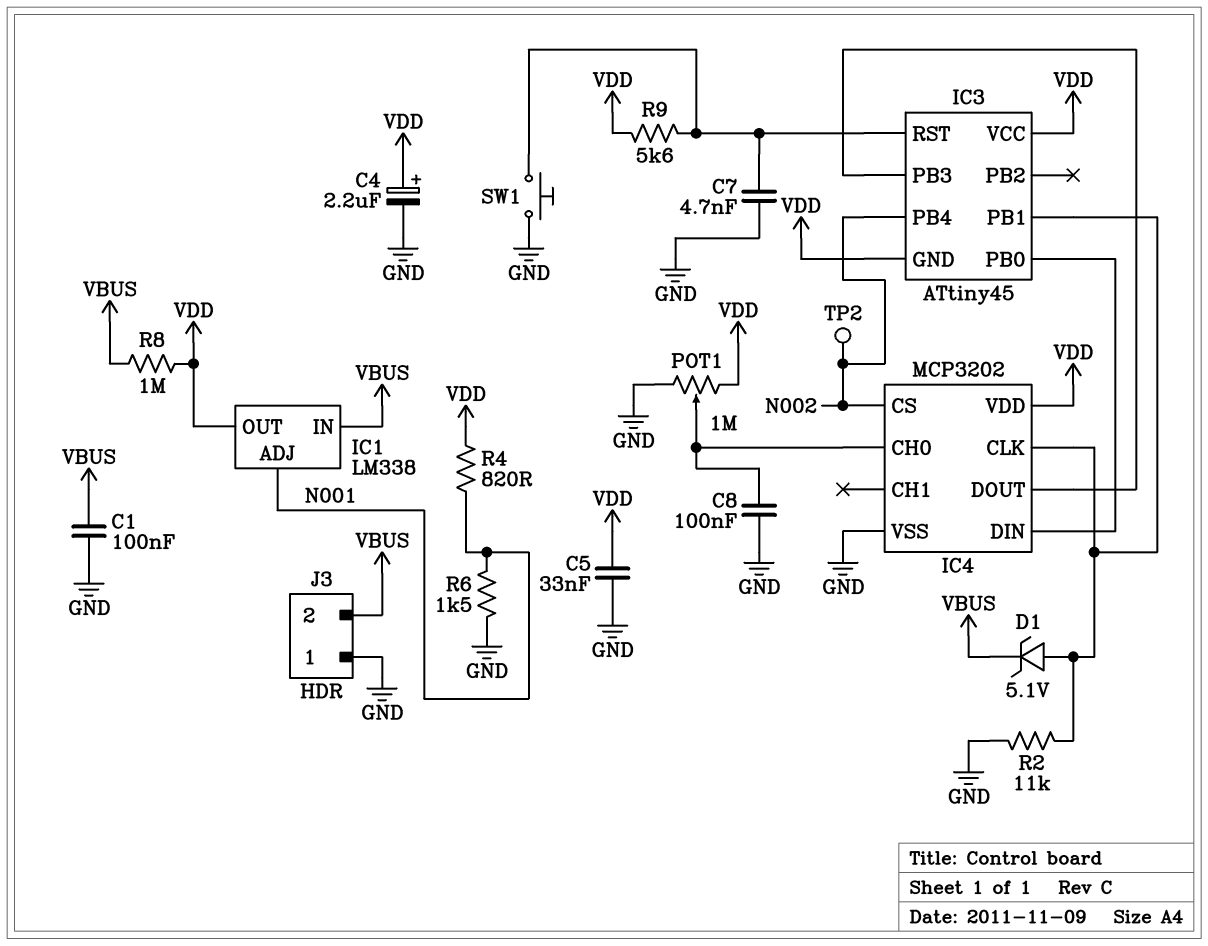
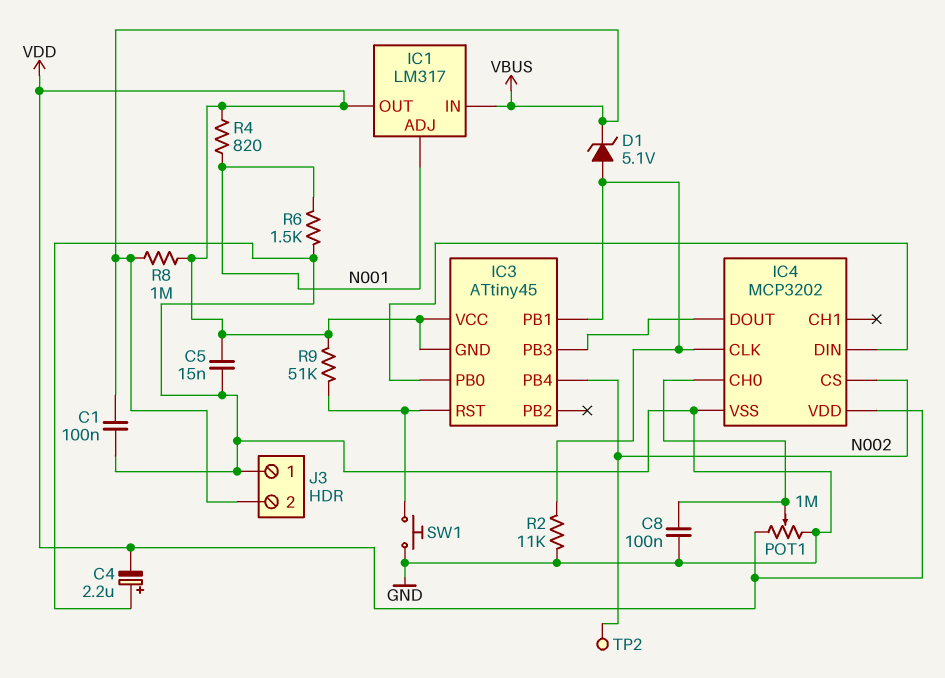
C4: 2.2uF (plus VDD, minus GND) -> 2.2uF (plus GND, minus VDD)
C5: 33nF (GND, VDD) -> 15nF (GND, VDD)
C7: 4.7nF (GND, IC3/RST) -> none
IC1: LM338 -> LM317
R9: 5.6k (IC3/RST, VDD) -> 51k (IC3/RST, VDD)

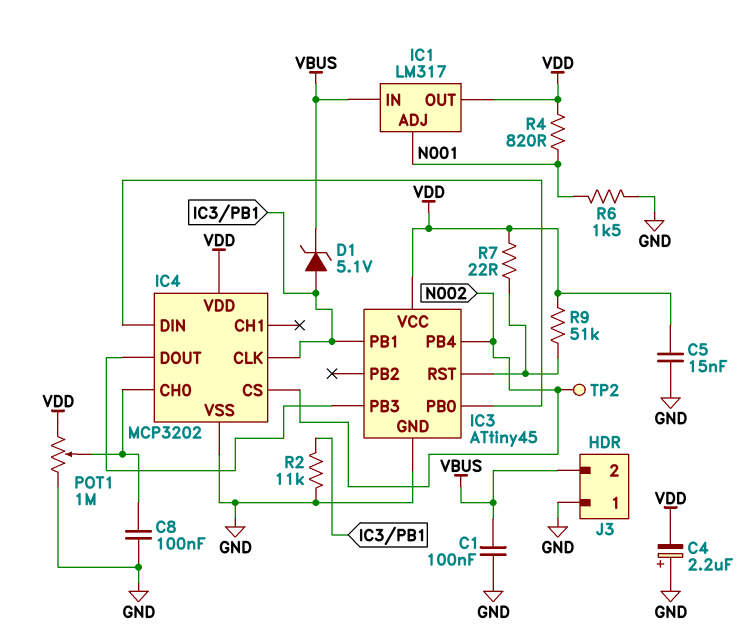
IC3 pin GND: VDD -> GND
R7: none -> 22 (IC3/RST, VDD)
R8: 1M (VBUS, VDD) -> none
SW1: button (GND, IC3/RST) -> none

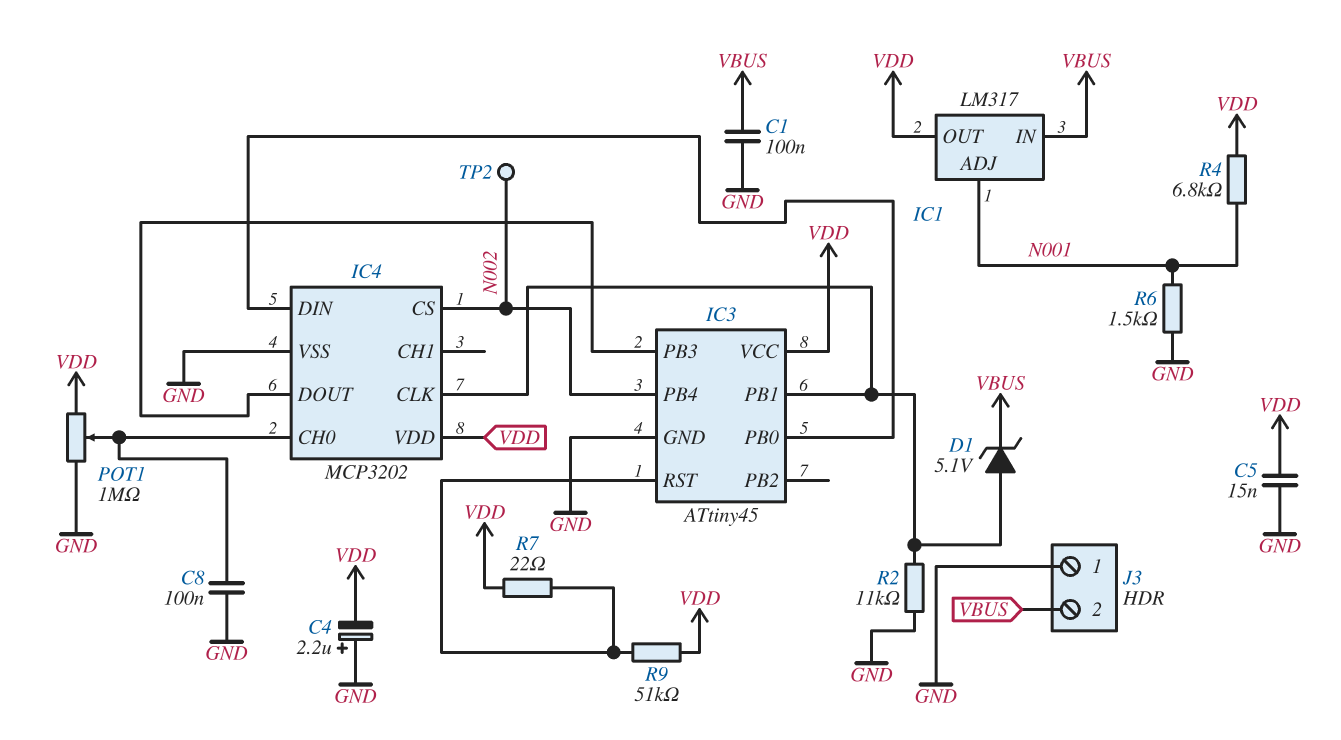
R4: 820 (N001, VDD) -> 6.8k (N001, VDD)

